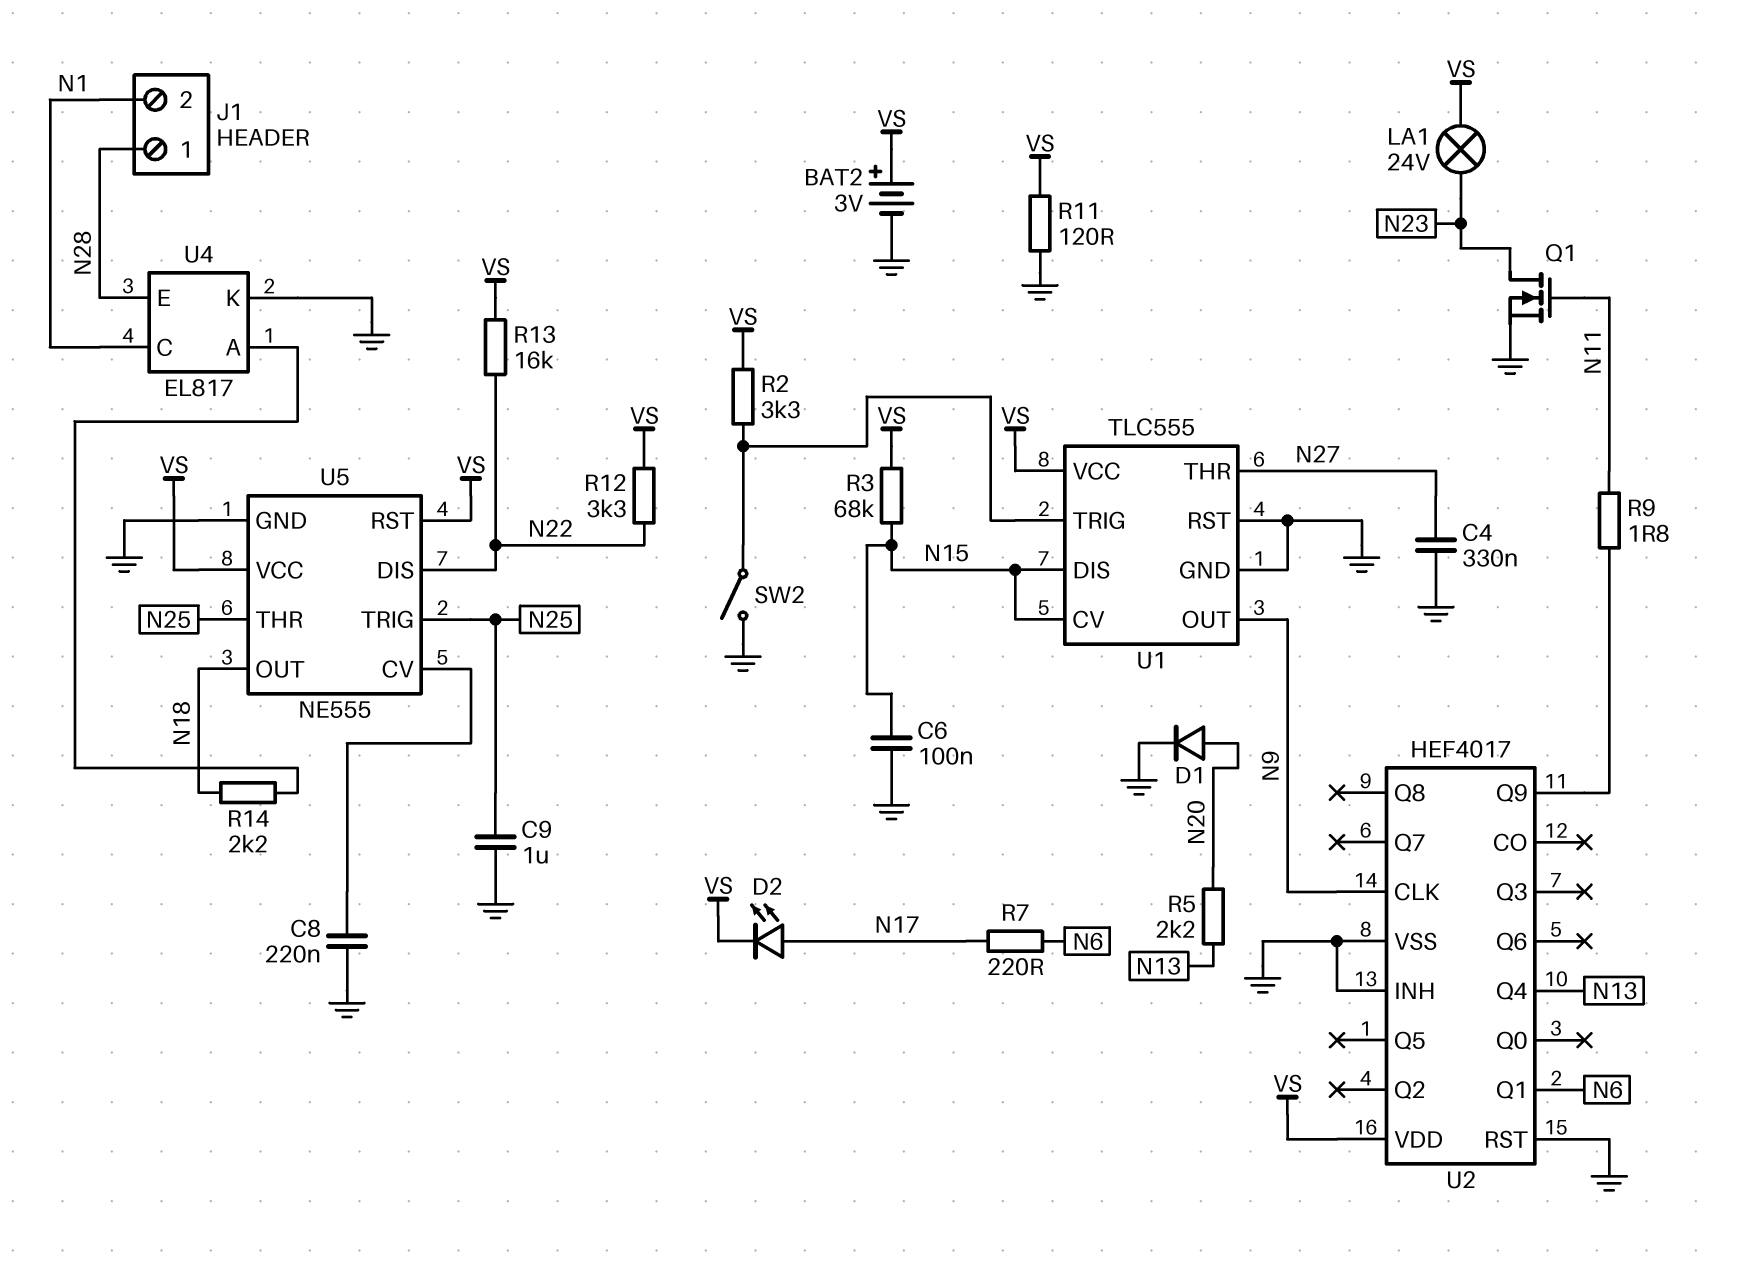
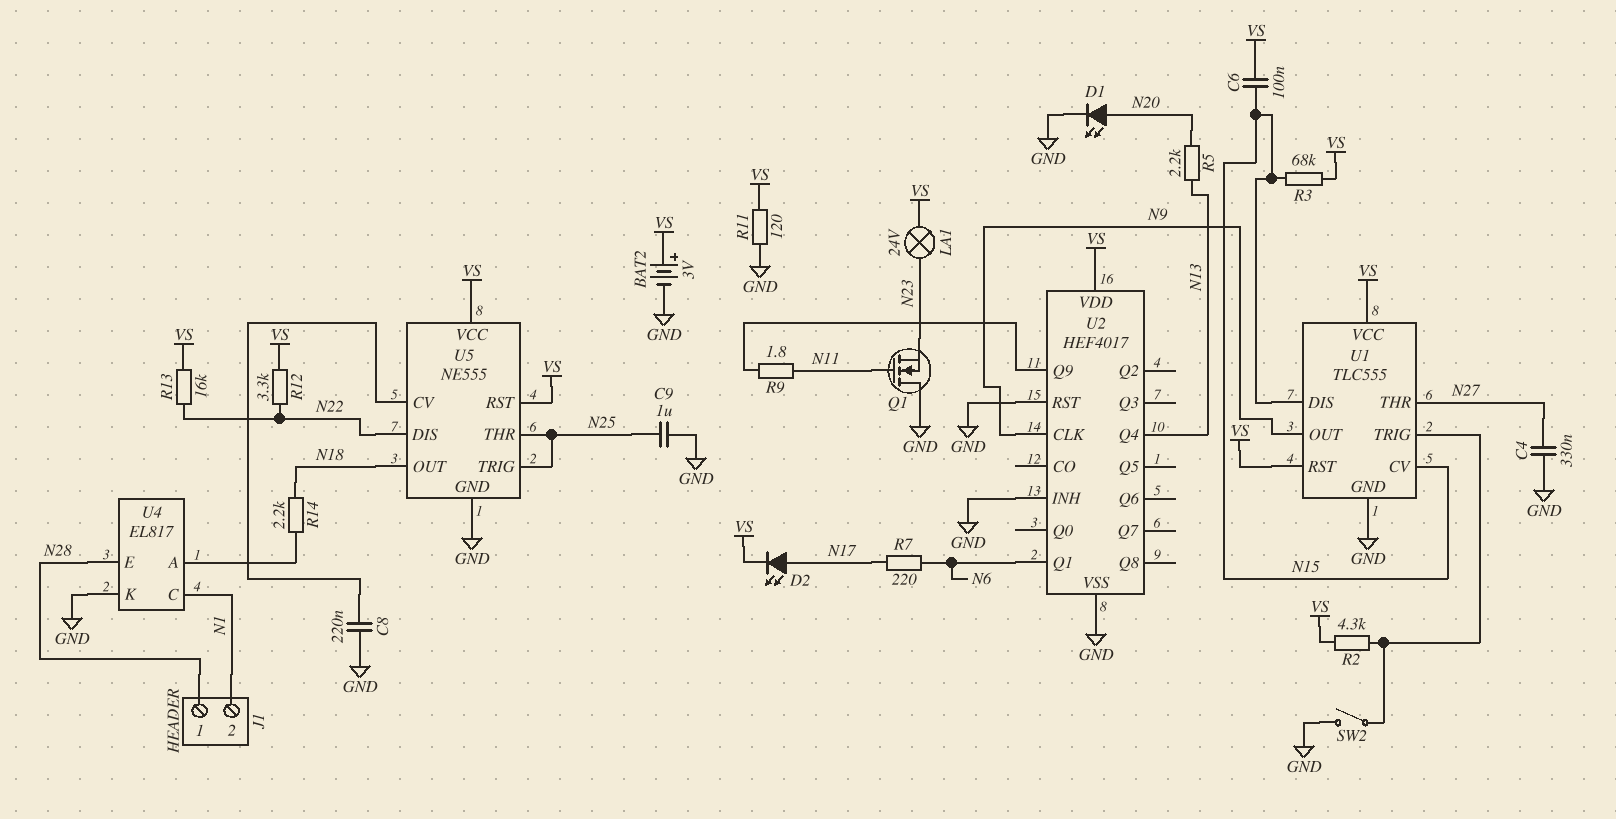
C6: 100nF (GND, N15) -> 100nF (N15, VS)
D1: diode (A N20, K GND) -> LED (A N20, K GND)
Q1: NMOS (G N11, D N23, S GND) -> NMOS (G N11, D GND, S N23)
R2: 3.3k (U1/TRIG, VS) -> 4.3k (U1/TRIG, VS)
U1 pin RST: GND -> VS

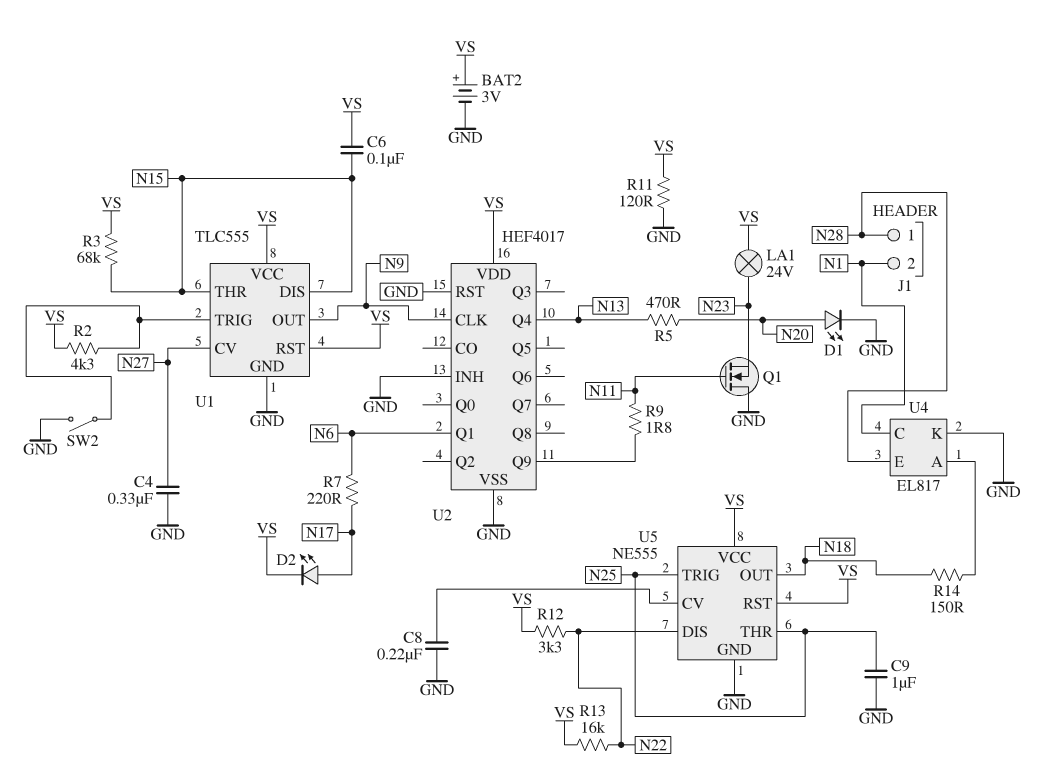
R5: 2.2k (N13, N20) -> 470 (N13, N20)
R14: 2.2k (N18, U4/A) -> 150 (N18, U4/A)
U1 pin CV: N15 -> N27
U1 pin THR: N27 -> N15

